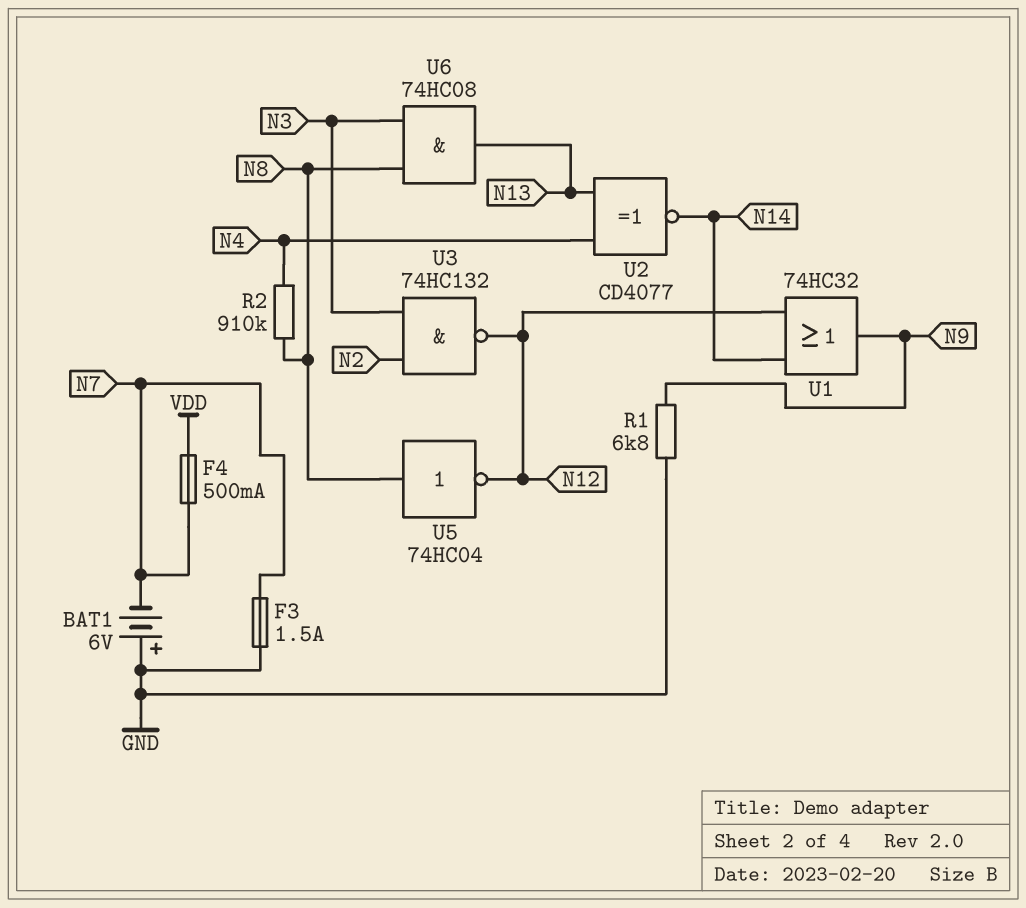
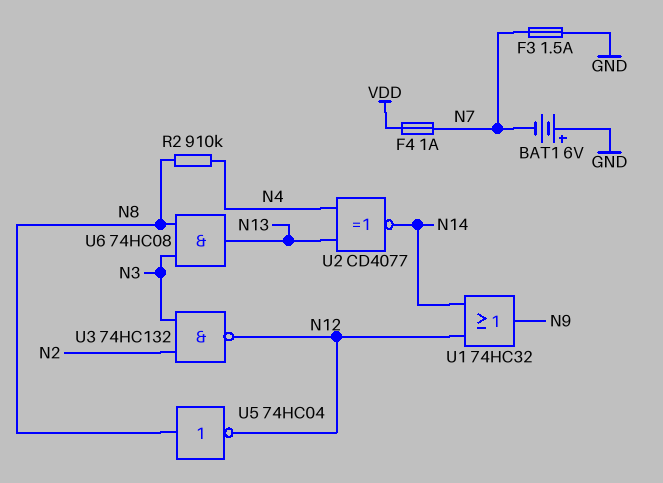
F4: 500mA (N7, VDD) -> 1A (N7, VDD)
R1: 6.8k (GND, N9) -> none

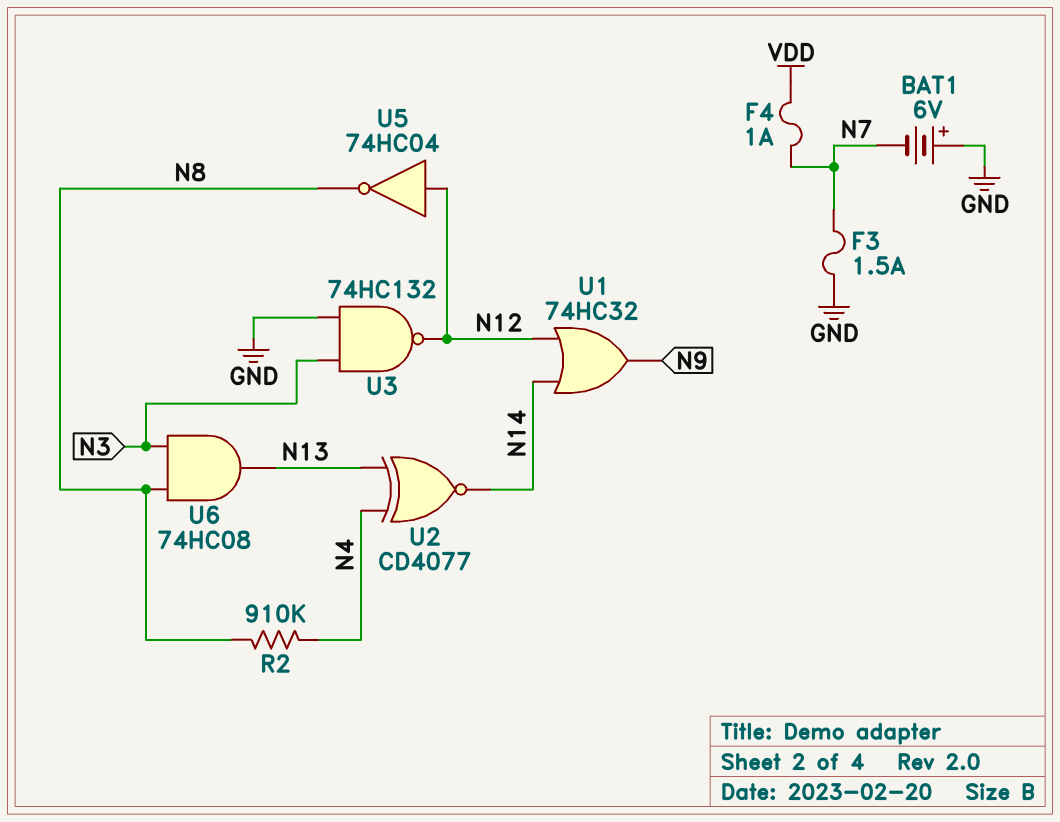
U3: NAND 74HC132 (in N2, in N3, out N12) -> NAND 74HC132 (in GND, in N3, out N12)
U5: NOT 74HC04 (in N8, out N12) -> NOT 74HC04 (in N12, out N8)

